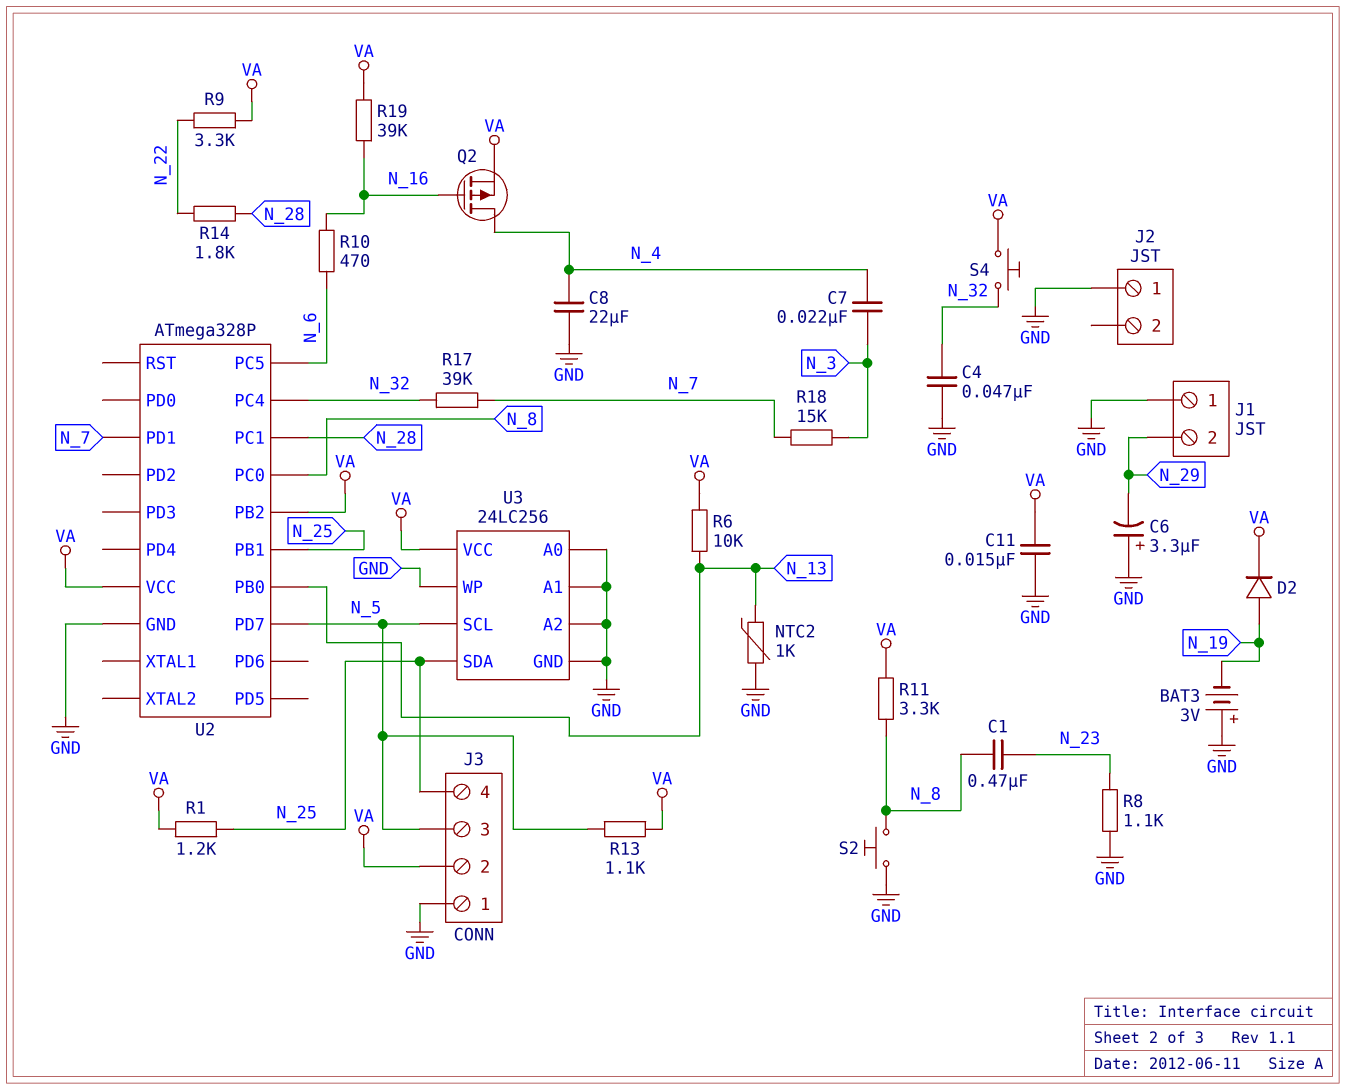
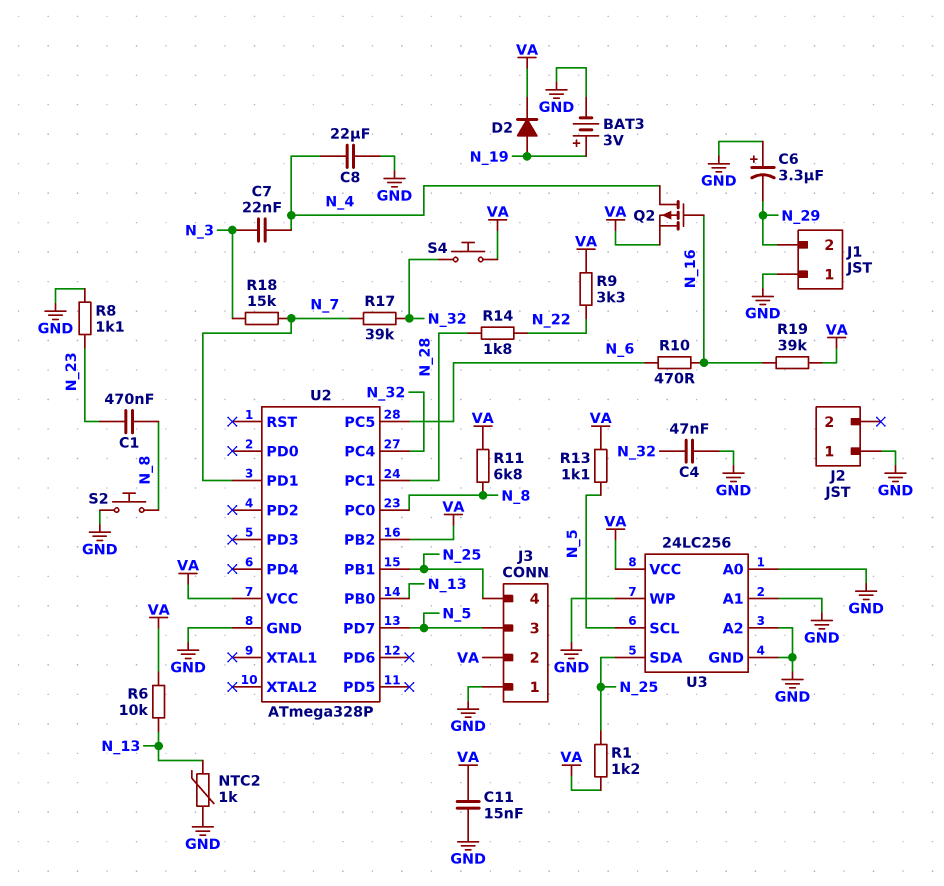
BAT3: 3V (plus GND, minus N_19) -> 3V (plus N_19, minus GND)
R11: 3.3k (N_8, VA) -> 6.8k (N_8, VA)

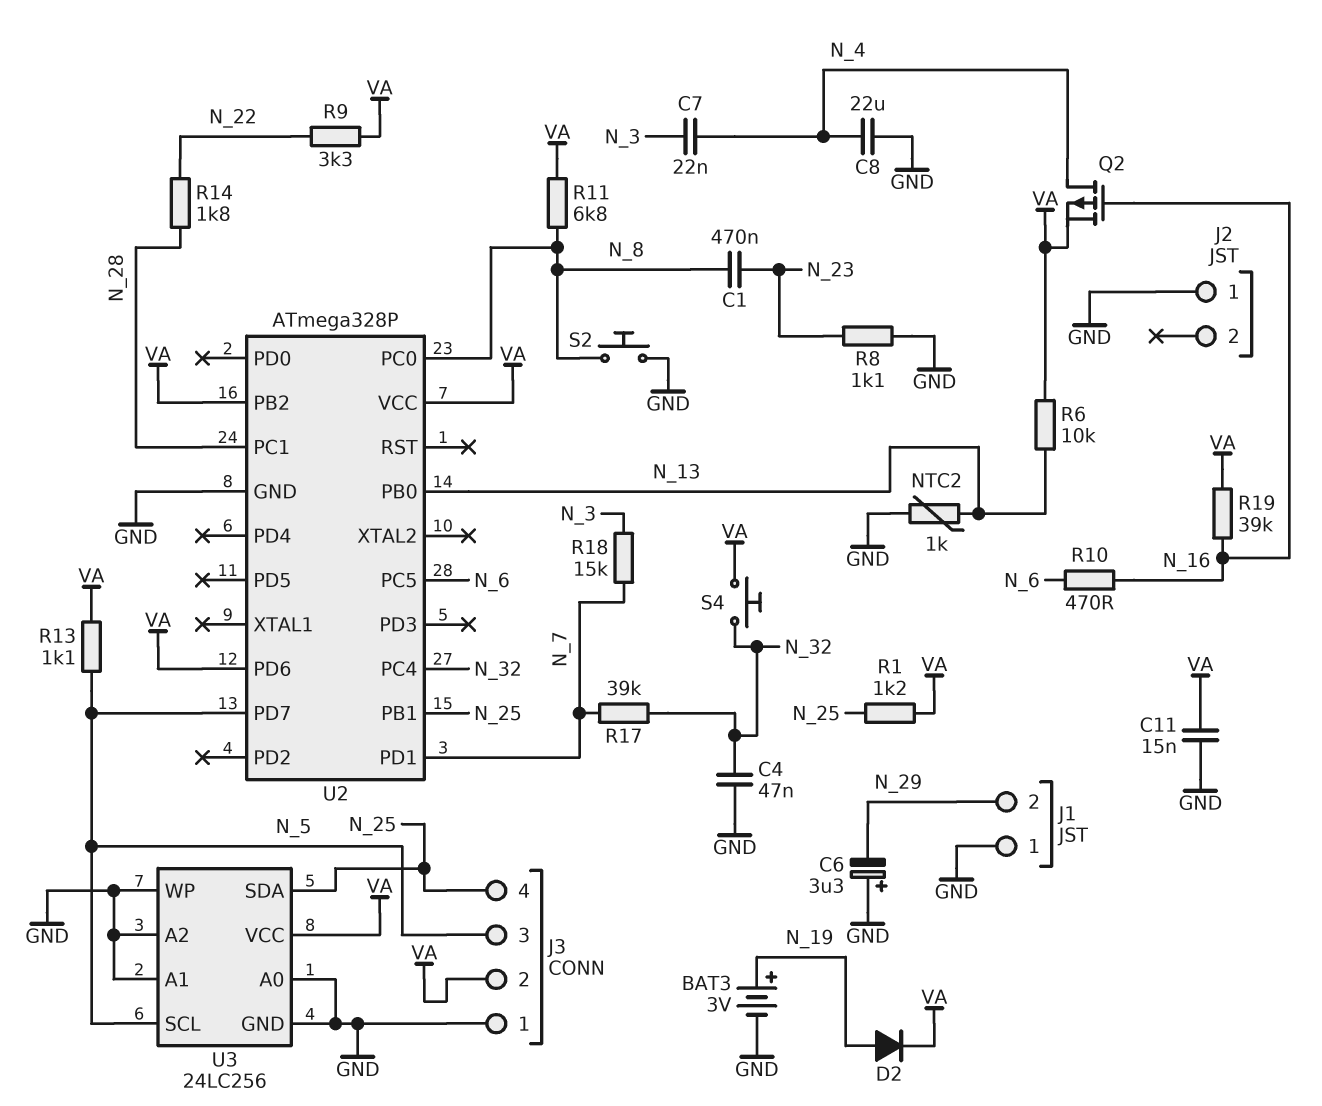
U2 pin PD6: none -> VA

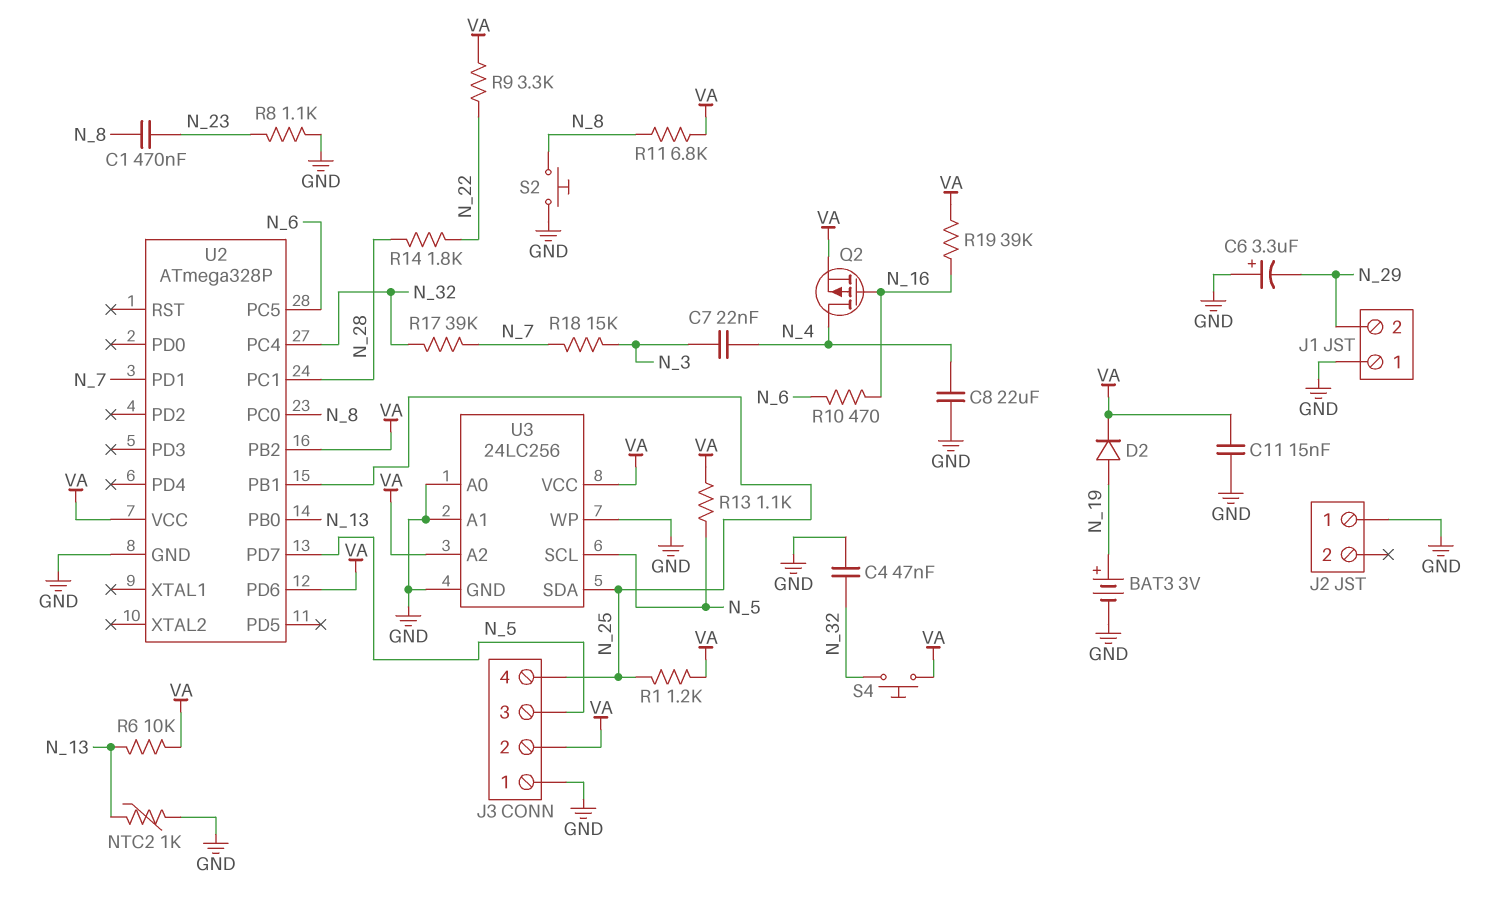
U3 pin A2: GND -> VA

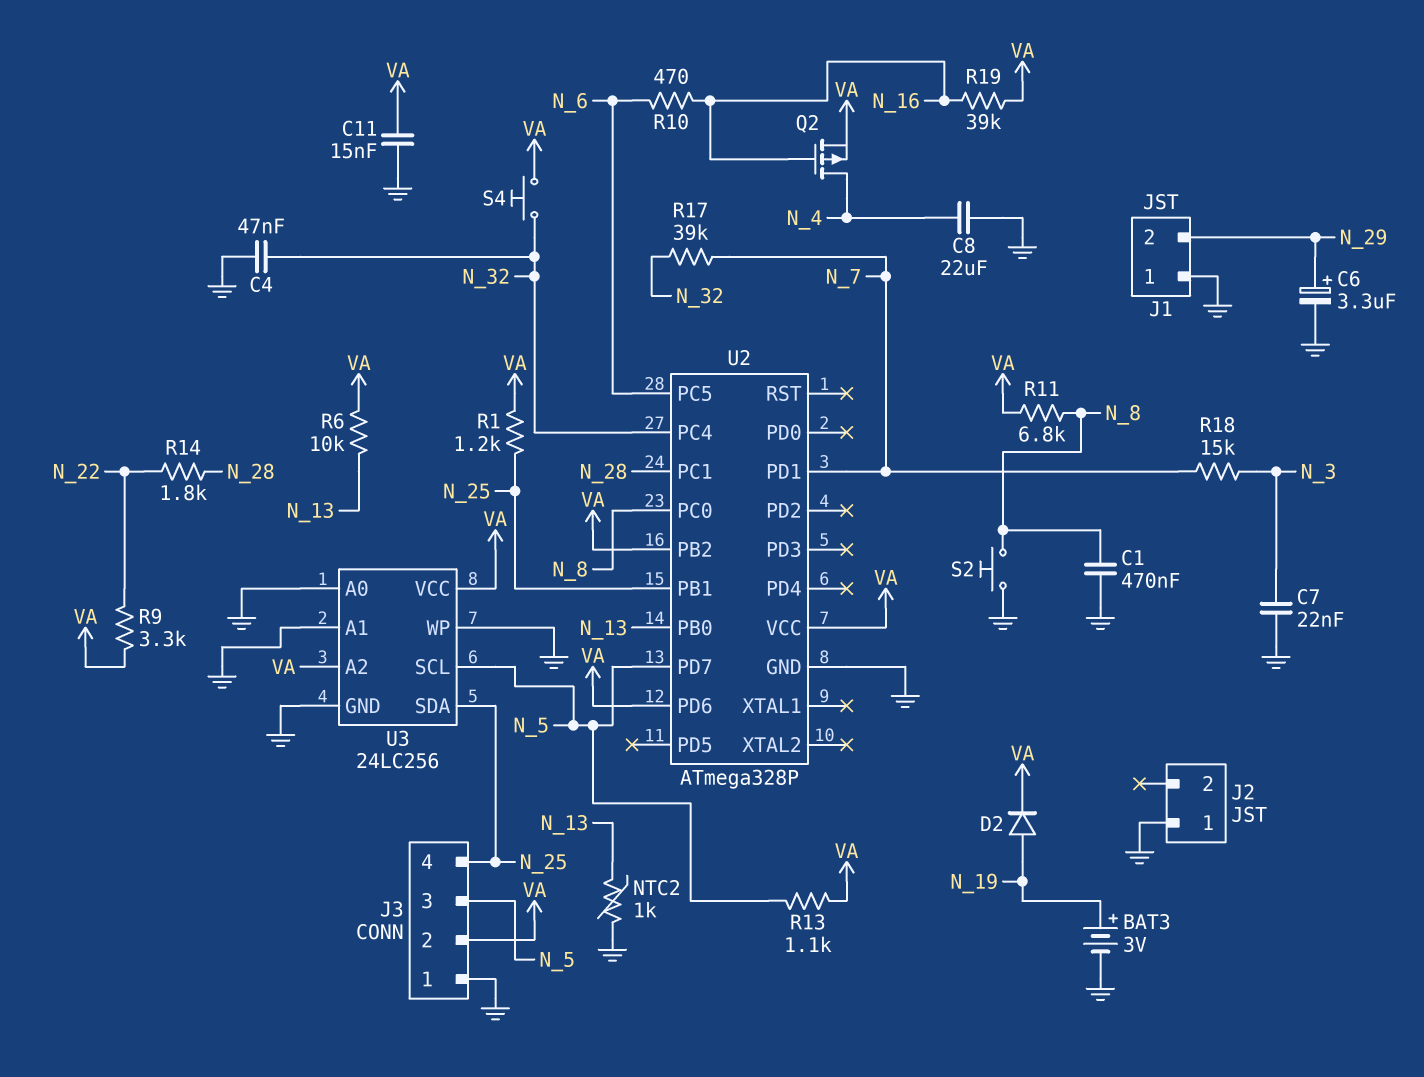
C1: 470nF (N_8, N_23) -> 470nF (GND, N_8)
C6: 3.3uF (plus GND, minus N_29) -> 3.3uF (plus N_29, minus GND)
C7: 22nF (N_3, N_4) -> 22nF (GND, N_3)
R8: 1.1k (GND, N_23) -> none

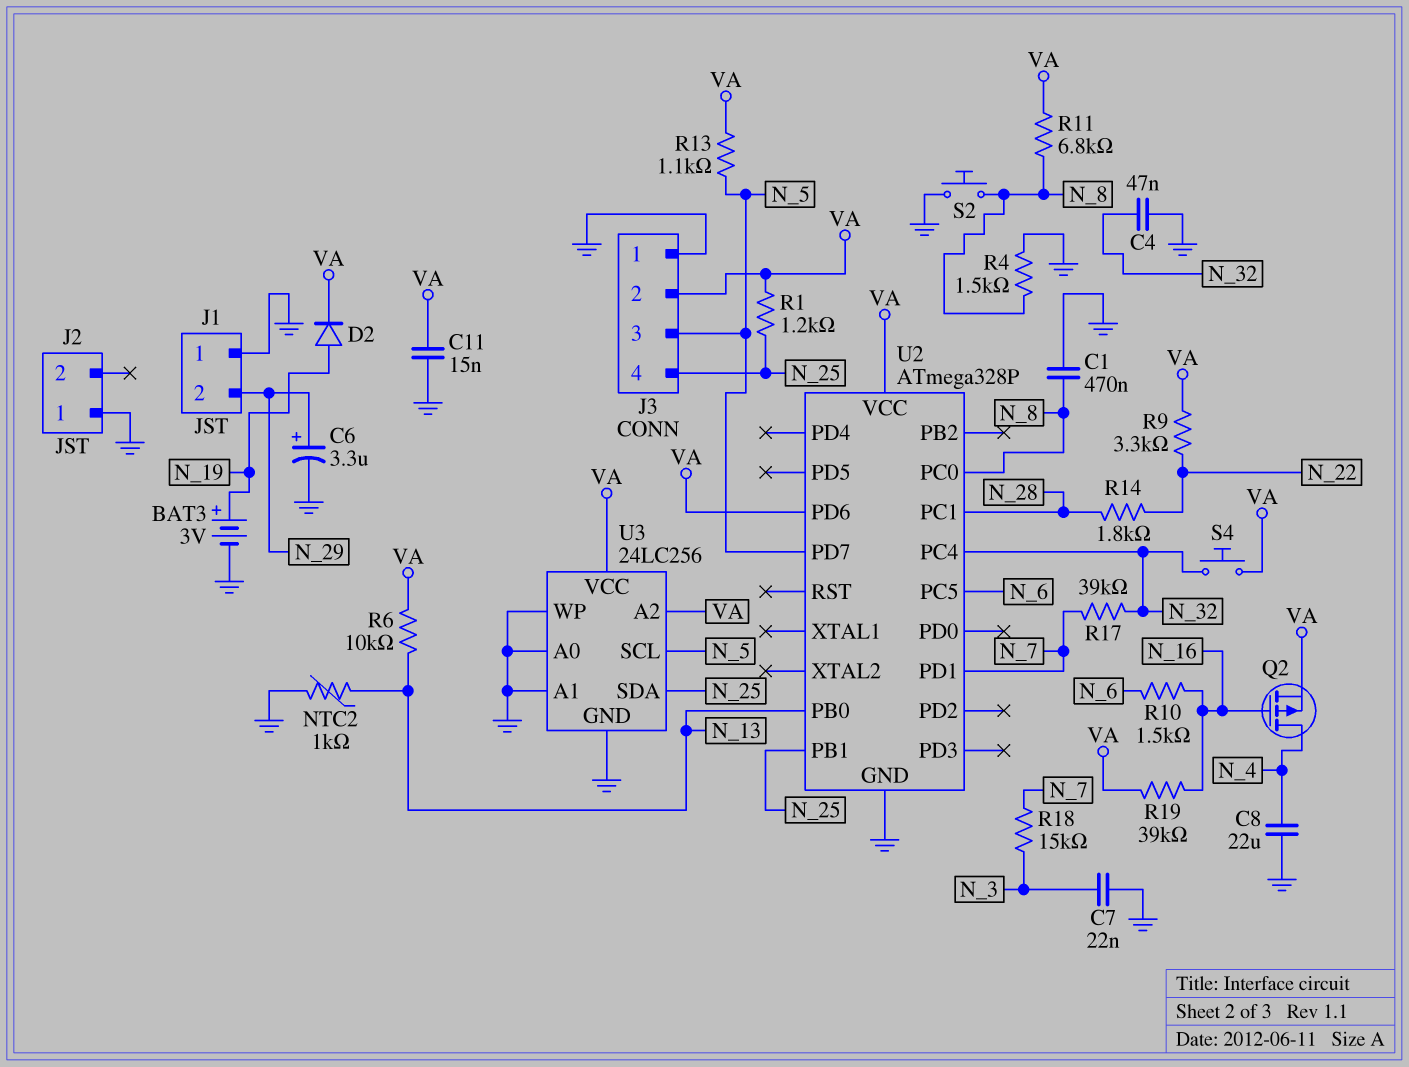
R4: none -> 1.5k (GND, N_8)
R10: 470 (N_6, N_16) -> 1.5k (N_6, N_16)
U2 pin PB2: VA -> none

